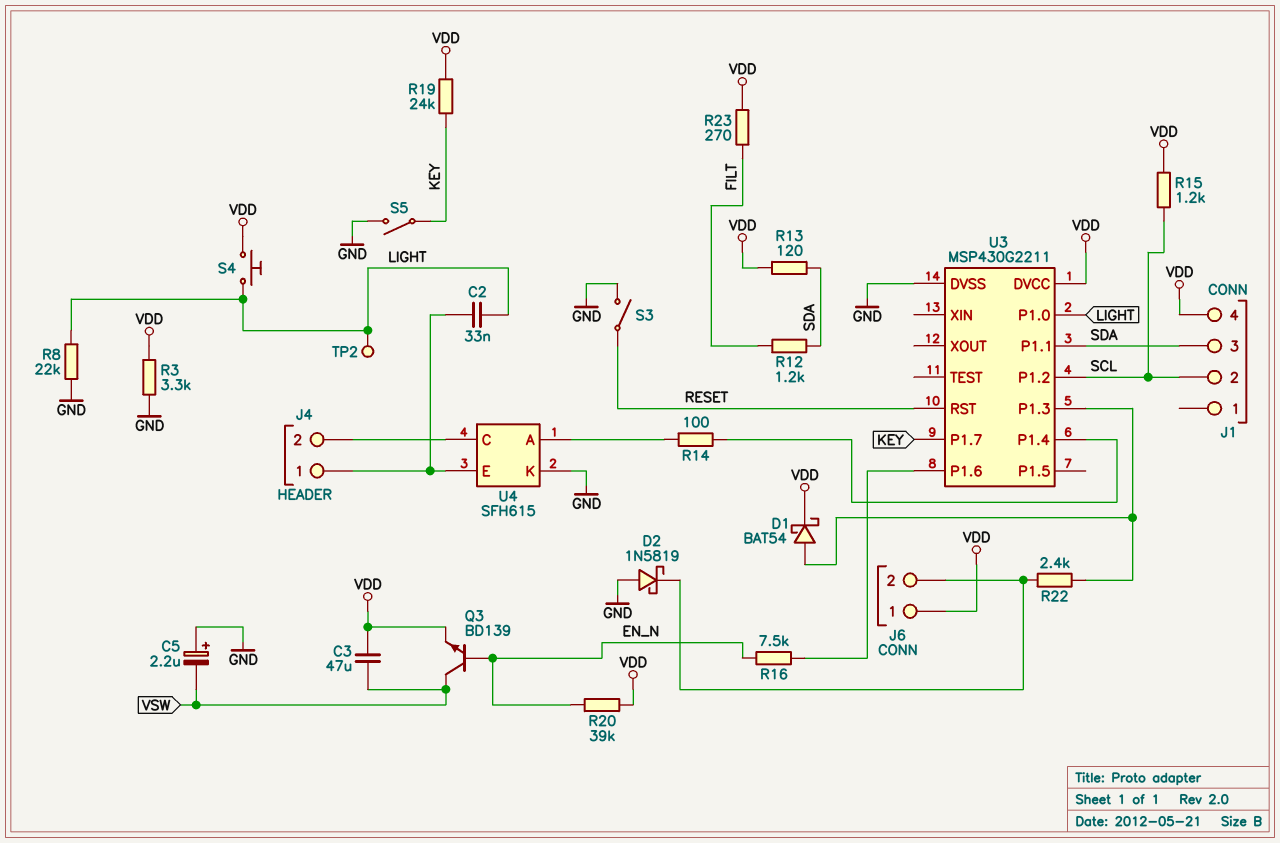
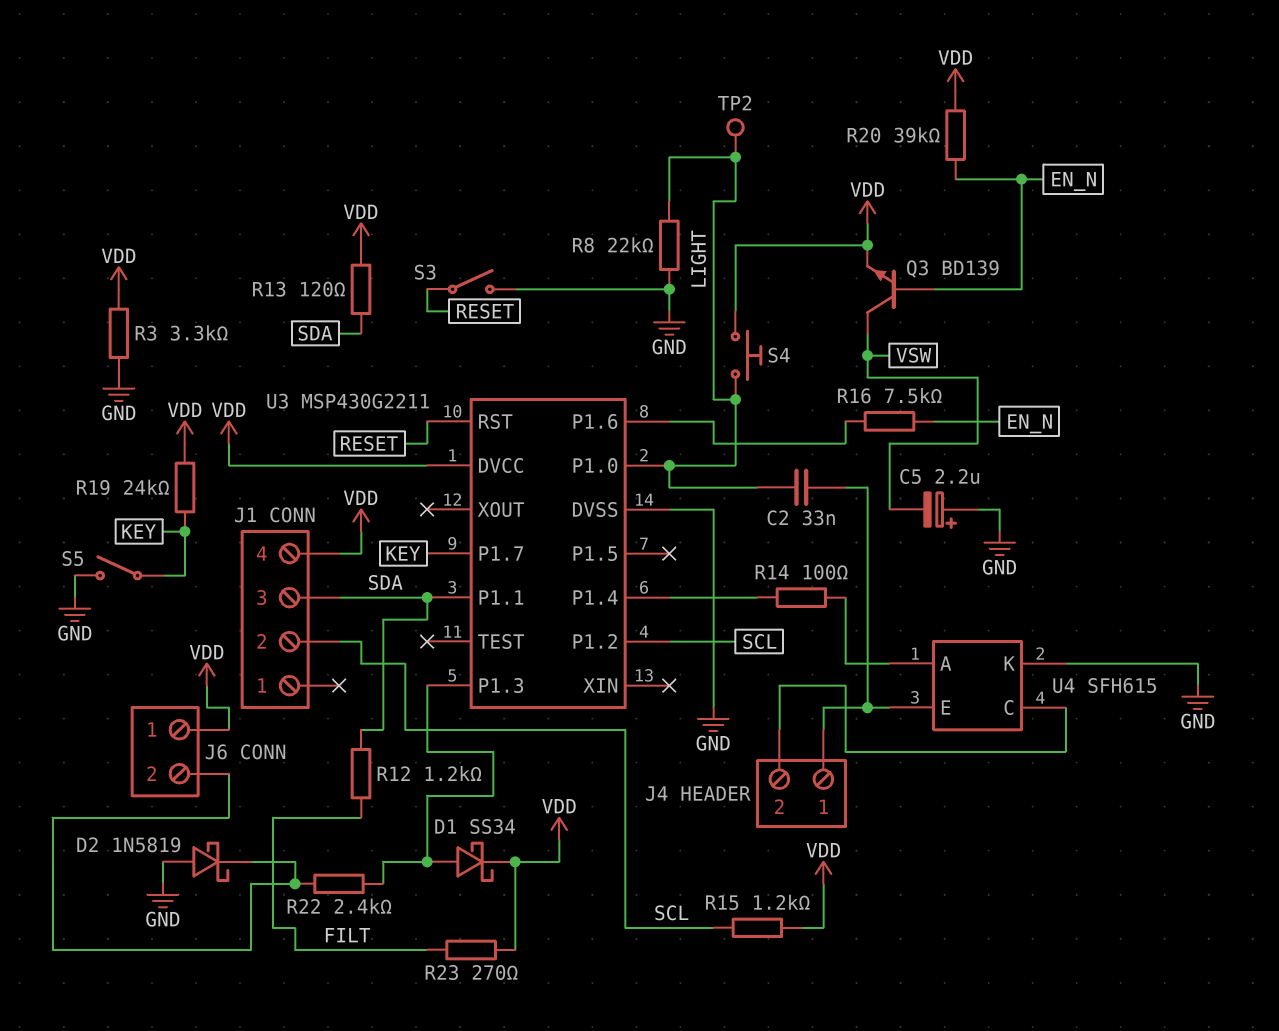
C3: 47uF (VDD, VSW) -> none
D1: schottky BAT54 (A U3/P1.3, K VDD) -> schottky SS34 (A U3/P1.3, K VDD)

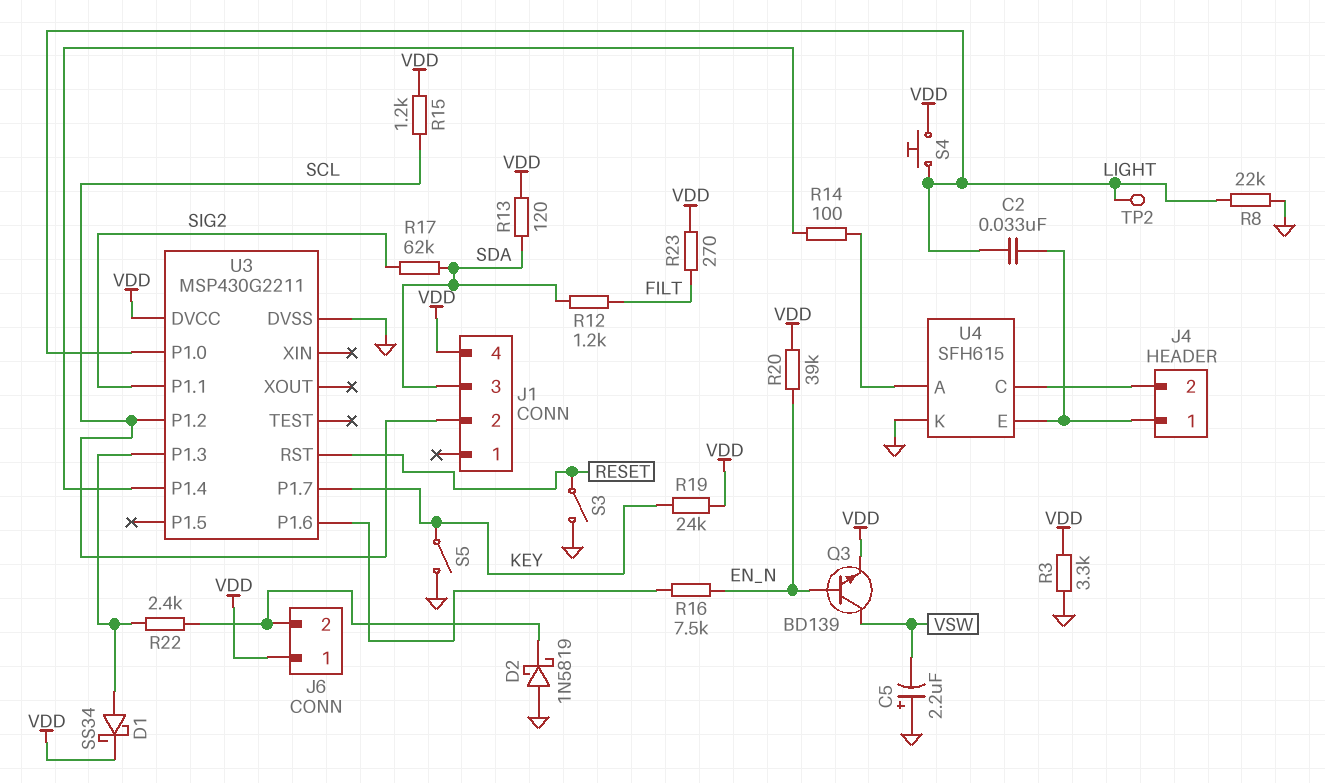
R17: none -> 62k (SDA, SIG2)
U3 pin P1.1: SDA -> SIG2

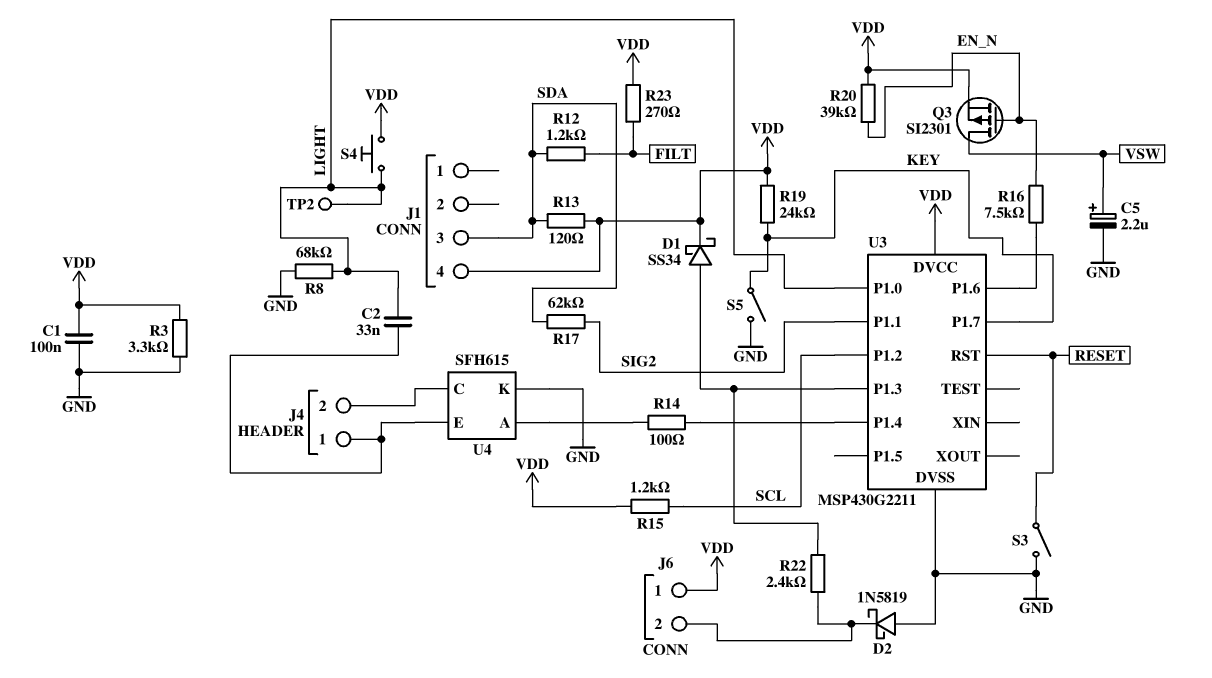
C1: none -> 100nF (GND, VDD)
C5: 2.2uF (plus GND, minus VSW) -> 2.2uF (plus VSW, minus GND)
J1 pin 2: SCL -> none
Q3: NPN BD139 (B EN_N, C VSW, E VDD) -> PMOS SI2301 (G EN_N, D VSW, S VDD)
R8: 22k (GND, LIGHT) -> 68k (GND, LIGHT)

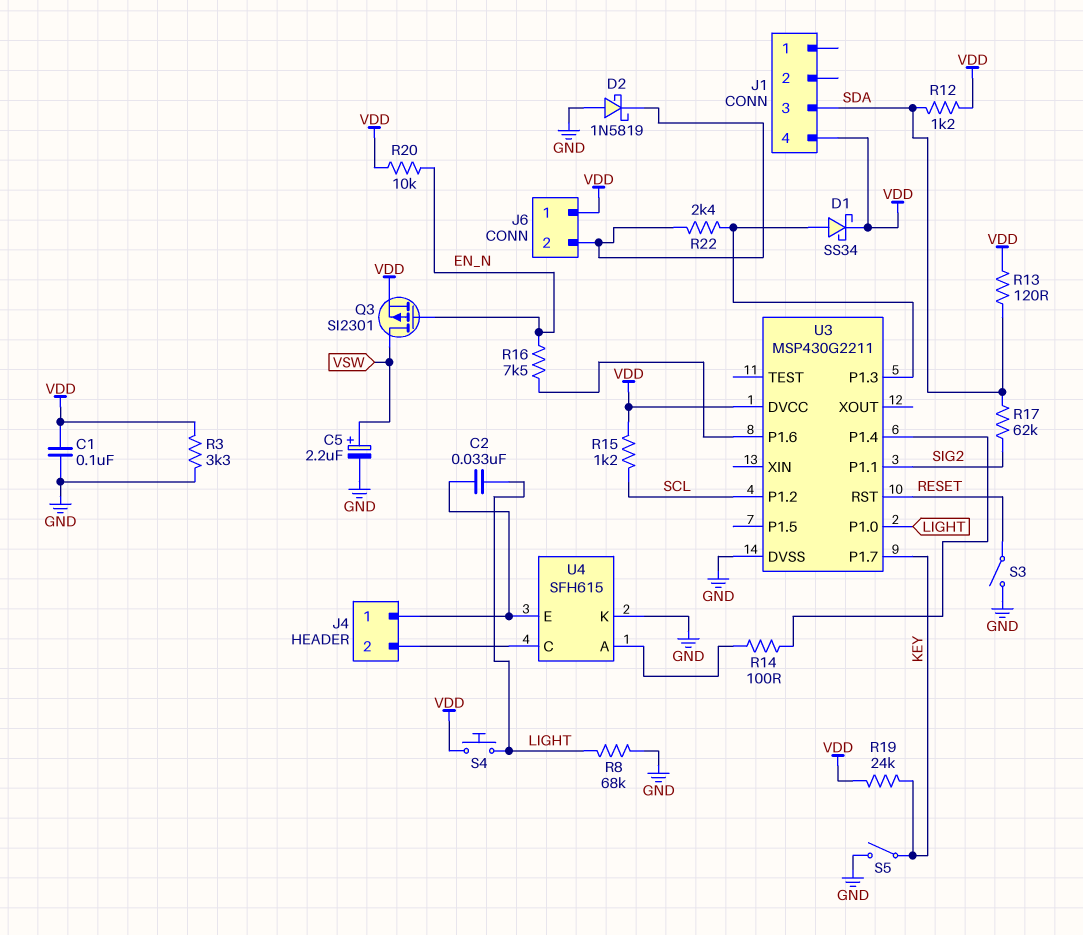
R12: 1.2k (FILT, SDA) -> 1.2k (SDA, VDD)
R20: 39k (EN_N, VDD) -> 10k (EN_N, VDD)
R23: 270 (FILT, VDD) -> none
TP2: test point (LIGHT) -> none

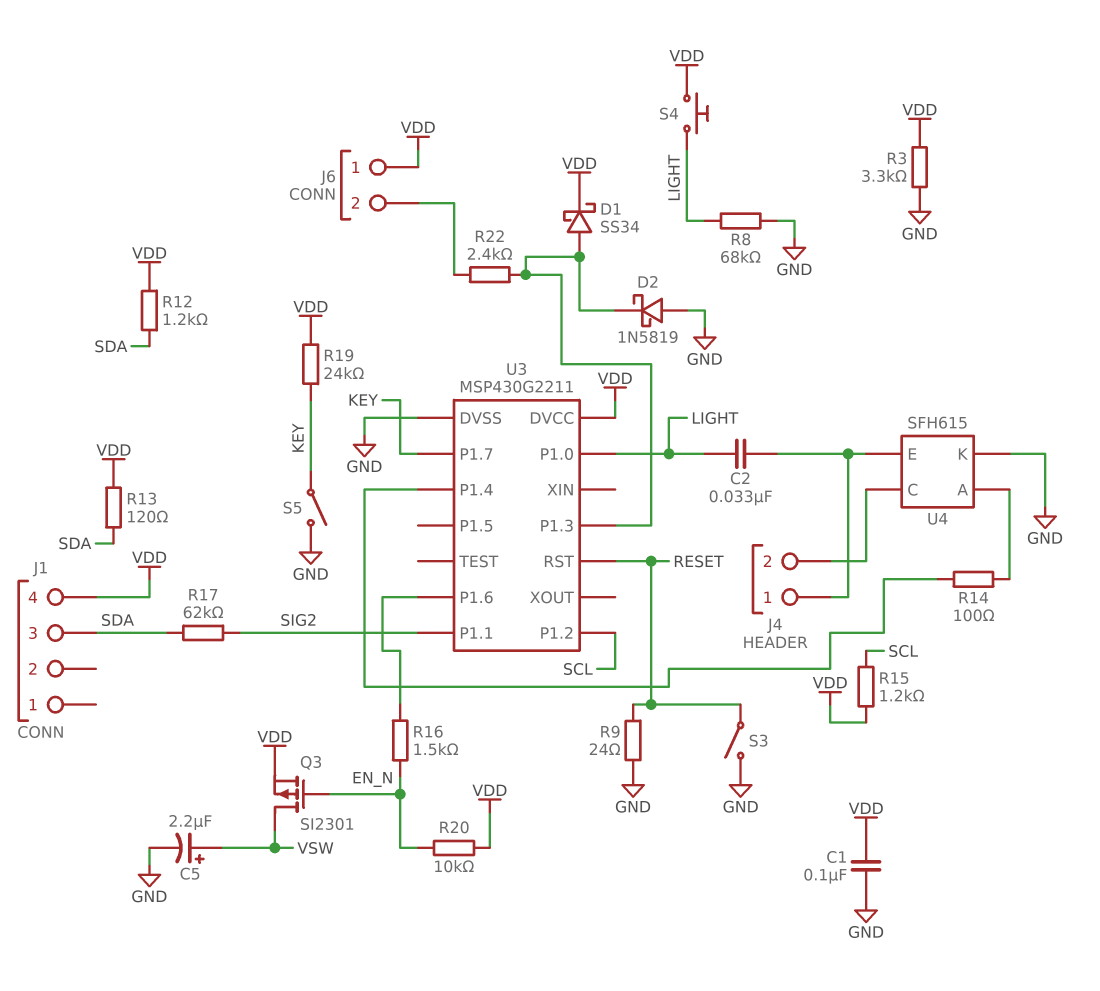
D2: schottky 1N5819 (A GND, K J6/2) -> schottky 1N5819 (A GND, K U3/P1.3)
R9: none -> 24 (GND, RESET)
R16: 7.5k (EN_N, U3/P1.6) -> 1.5k (EN_N, U3/P1.6)

